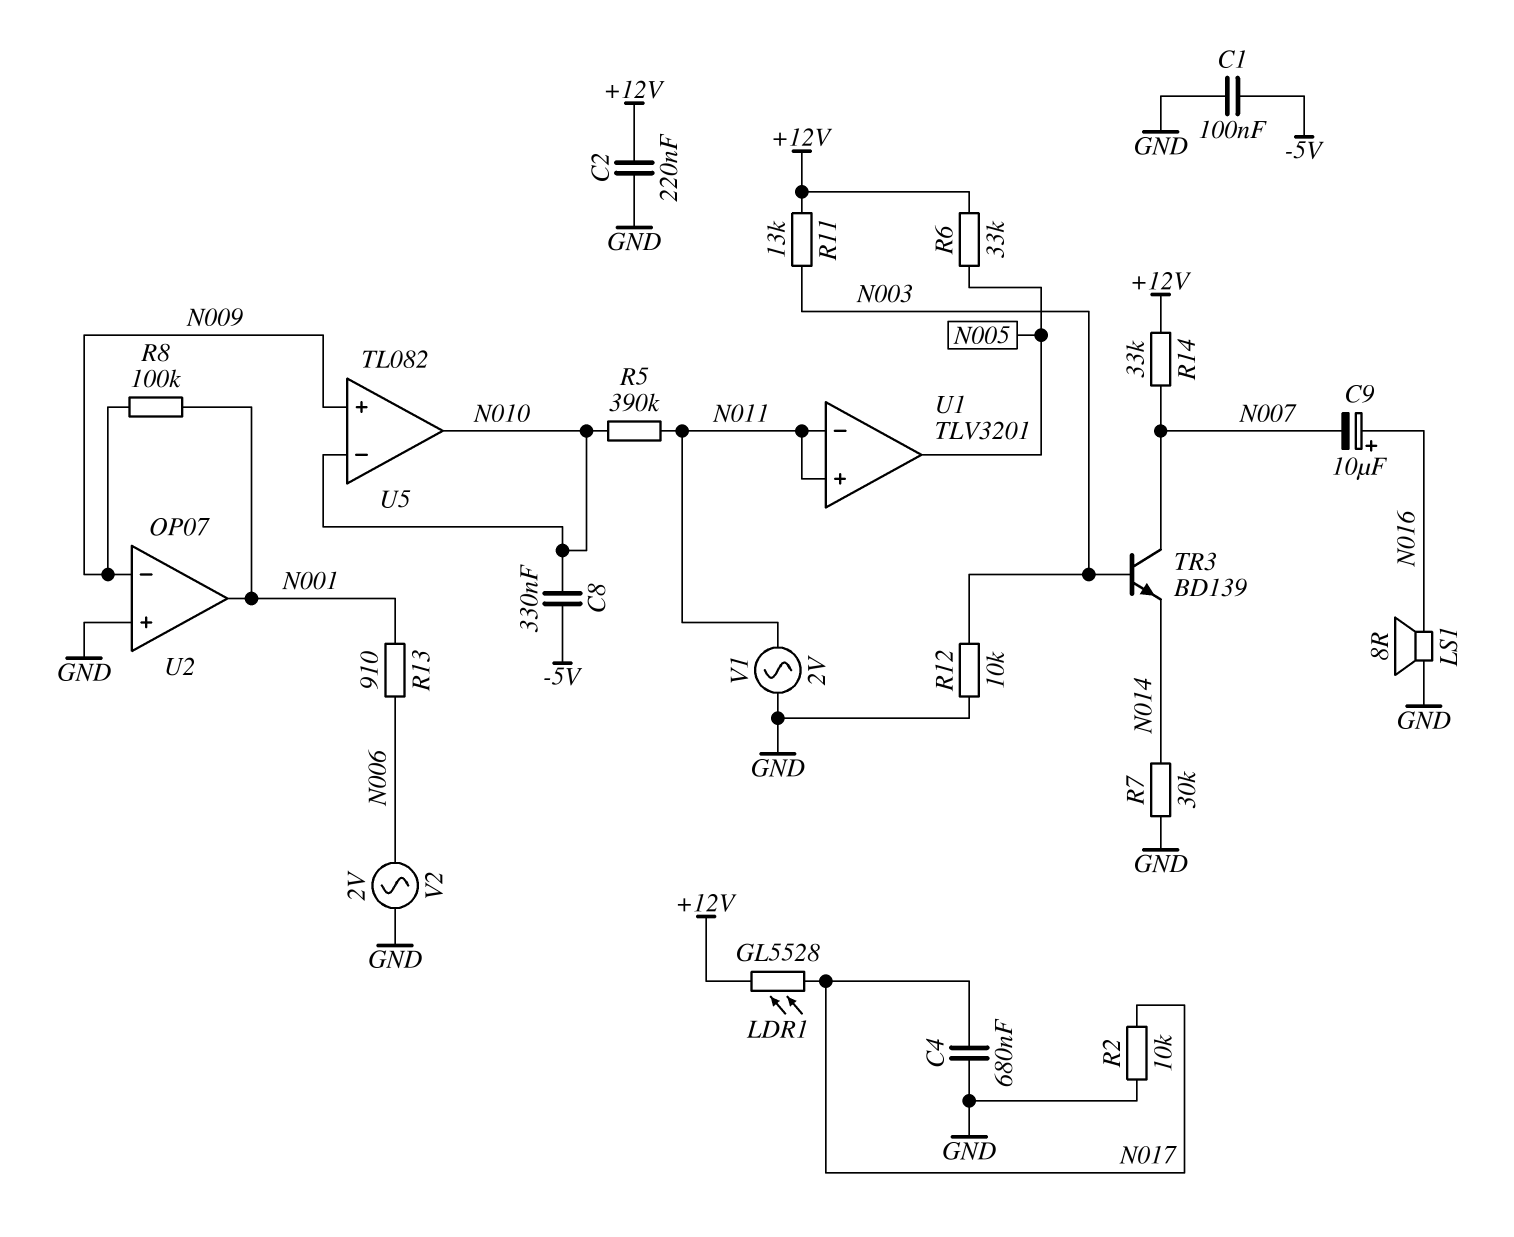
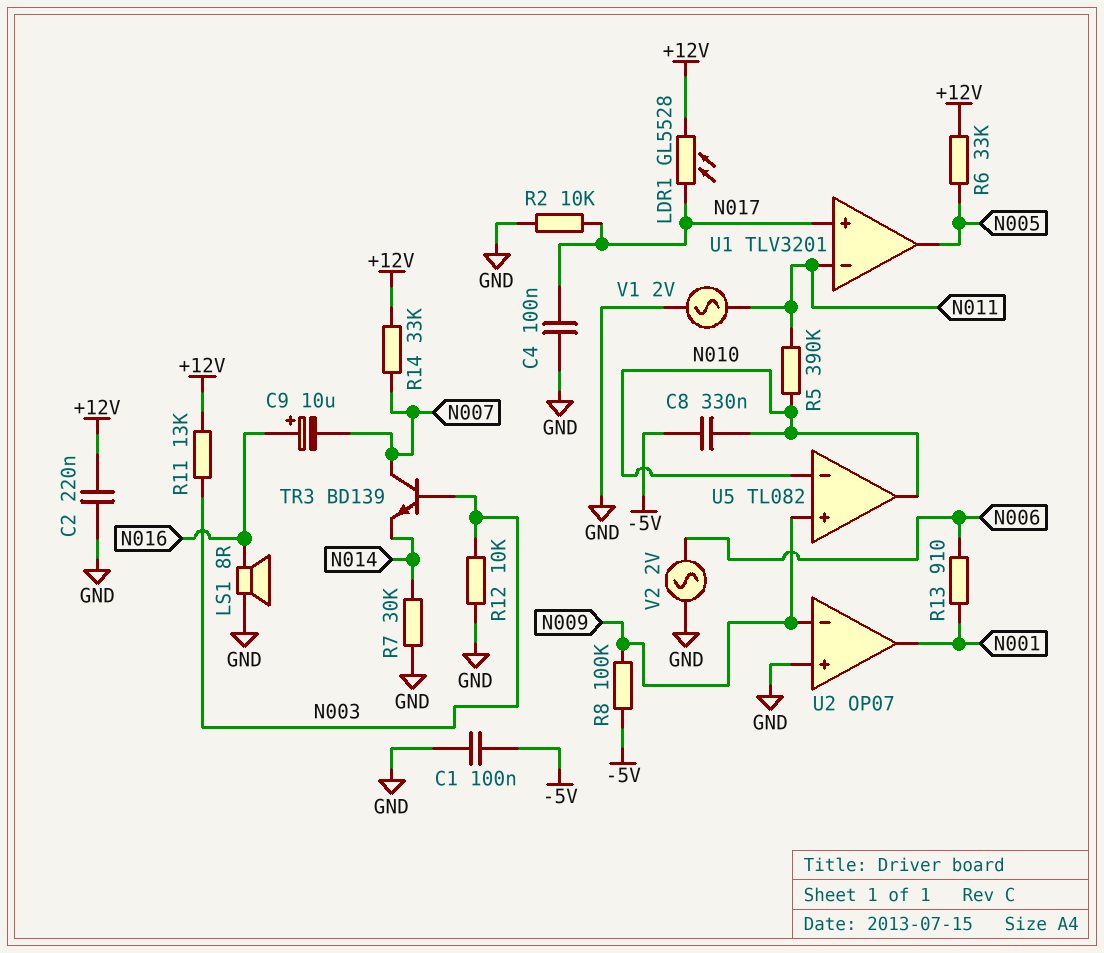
C4: 680nF (GND, N017) -> 100nF (GND, N017)
R8: 100k (N001, N009) -> 100k (-5V, N009)
U1 pin in+: N011 -> N017

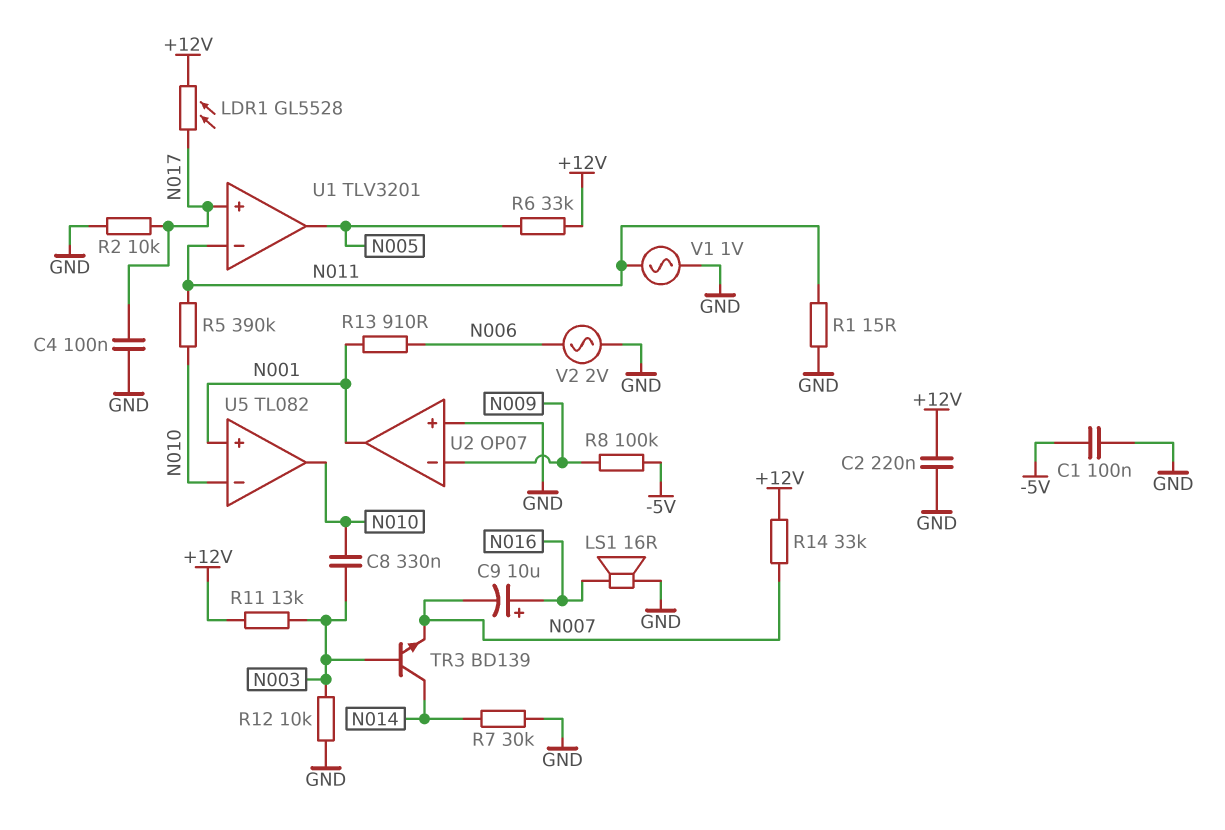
C8: 330nF (-5V, N010) -> 330nF (N003, N010)
LS1: speaker 8R (GND, N016) -> speaker 16R (GND, N016)
R1: none -> 15 (GND, N011)
TR3: NPN BD139 (B N003, C N007, E N014) -> NPN BD139 (B N003, C N014, E N007)
U5 pin in+: N009 -> N001
V1: AC 2V (GND, N011) -> AC 1V (GND, N011)

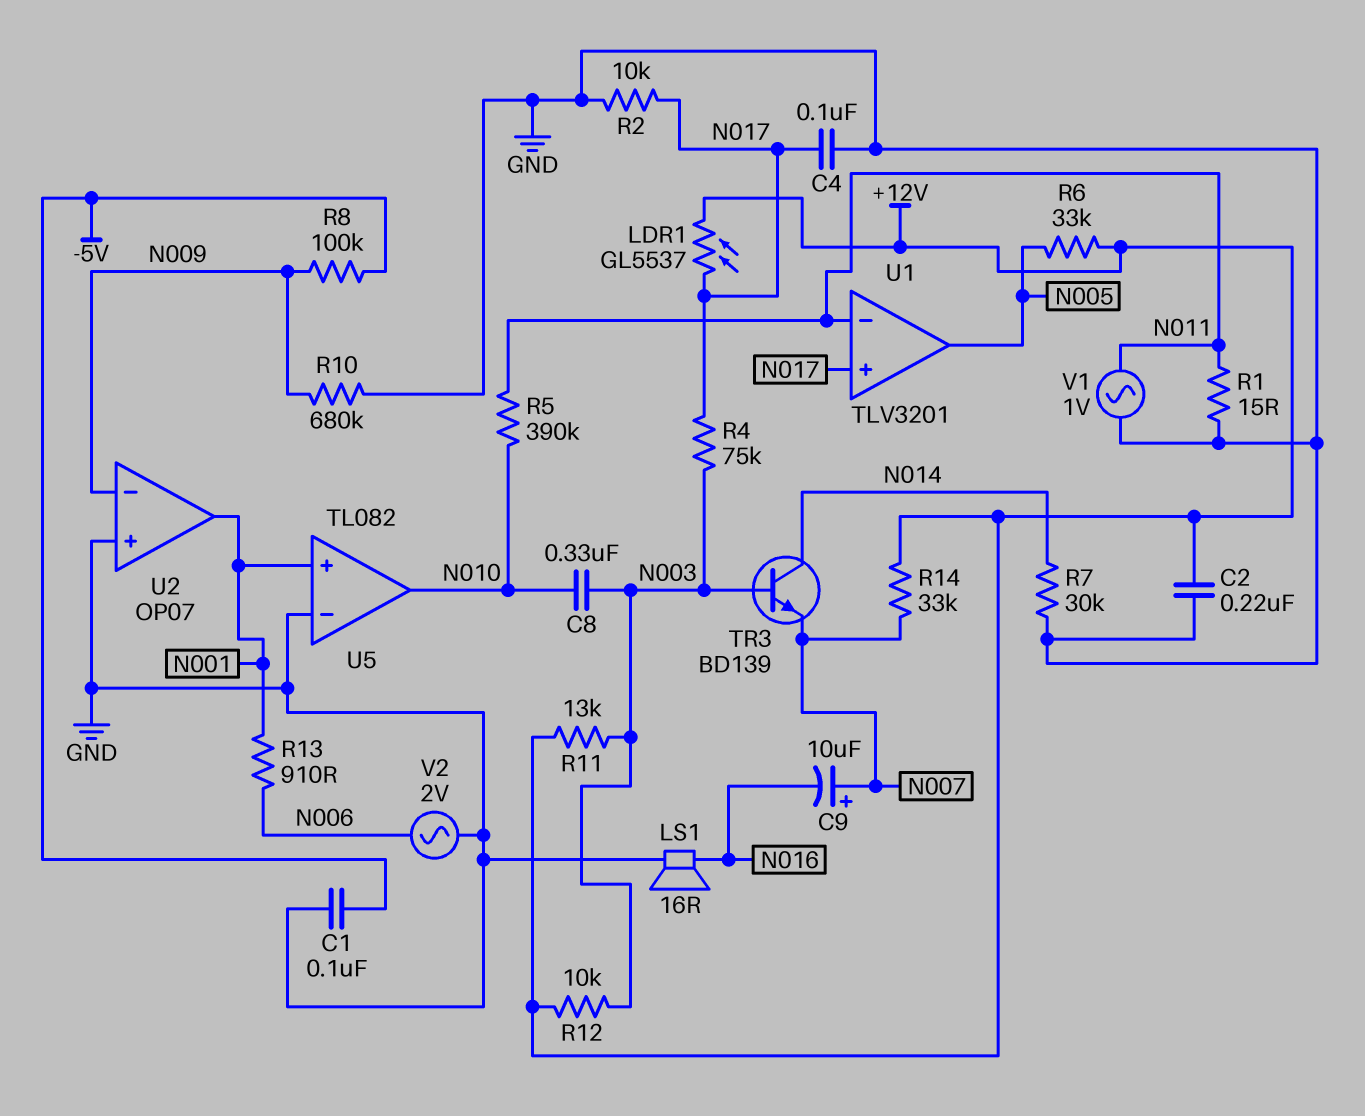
C9: 10uF (plus N016, minus N007) -> 10uF (plus N007, minus N016)
LDR1: GL5528 (+12V, N017) -> GL5537 (+12V, N017)
R4: none -> 75k (N003, N017)
R10: none -> 680k (GND, N009)
R12: 10k (GND, N003) -> 10k (+12V, N003)
U5 pin in-: N010 -> GND

